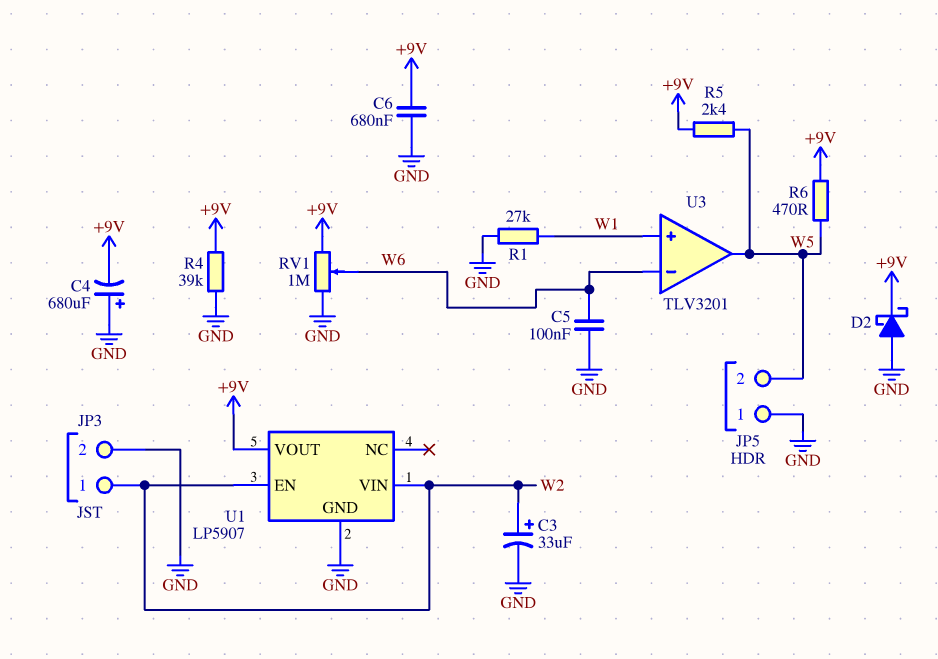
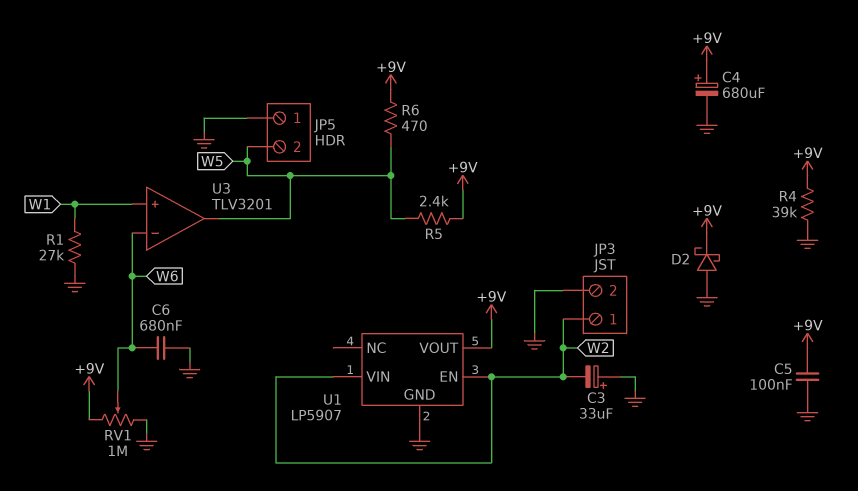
C3: 33uF (plus W2, minus GND) -> 33uF (plus GND, minus W2)
C4: 680uF (plus GND, minus +9V) -> 680uF (plus +9V, minus GND)
C5: 100nF (GND, W6) -> 100nF (+9V, GND)
C6: 680nF (+9V, GND) -> 680nF (GND, W6)

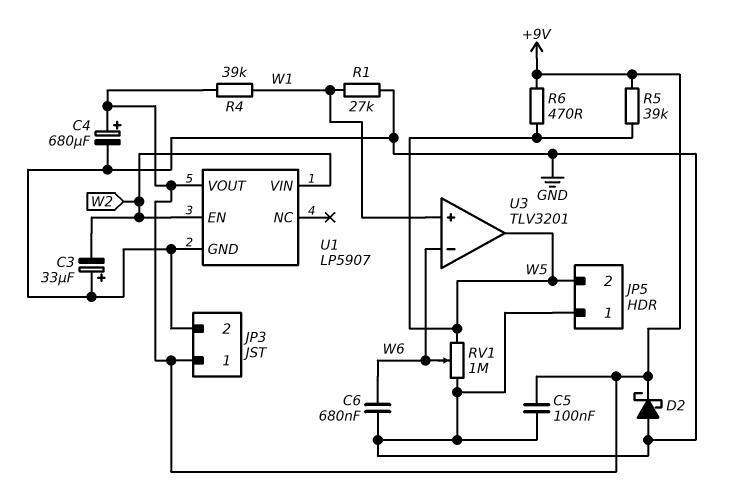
JP3 pin 1: W2 -> +9V
R4: 39k (+9V, GND) -> 39k (+9V, W1)
R5: 2.4k (+9V, W5) -> 39k (+9V, W5)
RV1: 1M (+9V, GND, wiper W6) -> 1M (GND, W5, wiper W6)

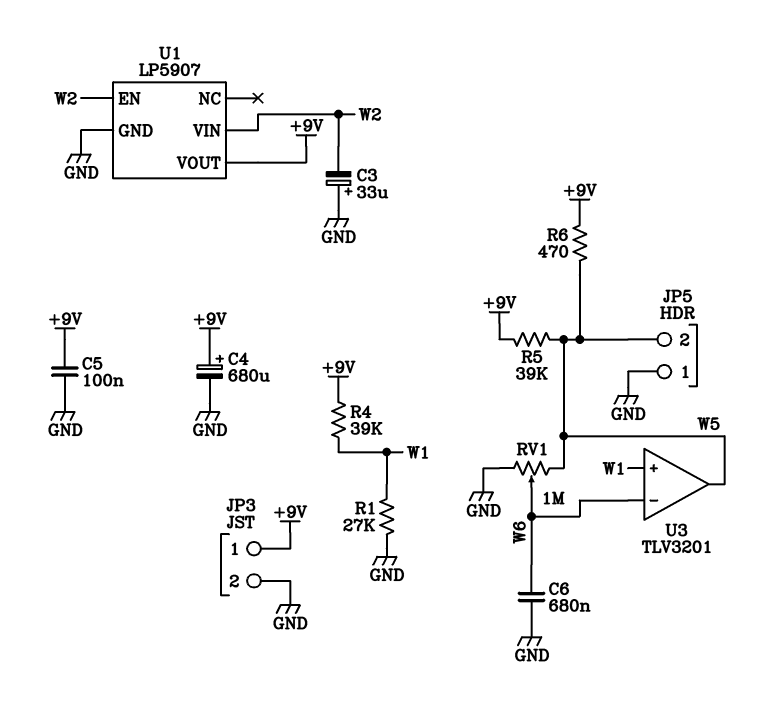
D2: schottky (A GND, K +9V) -> none

